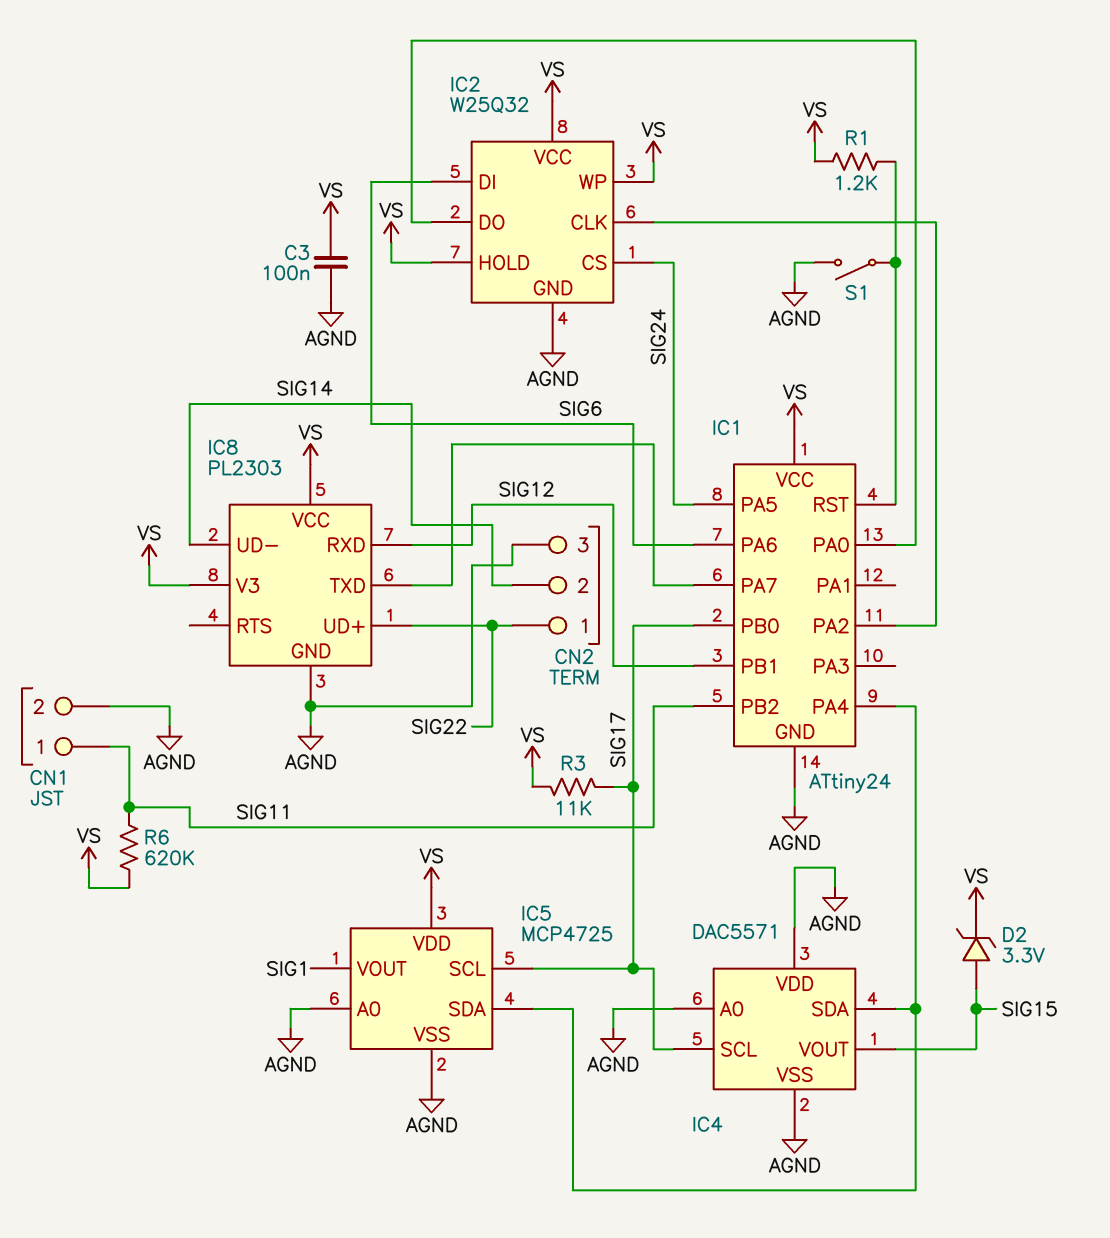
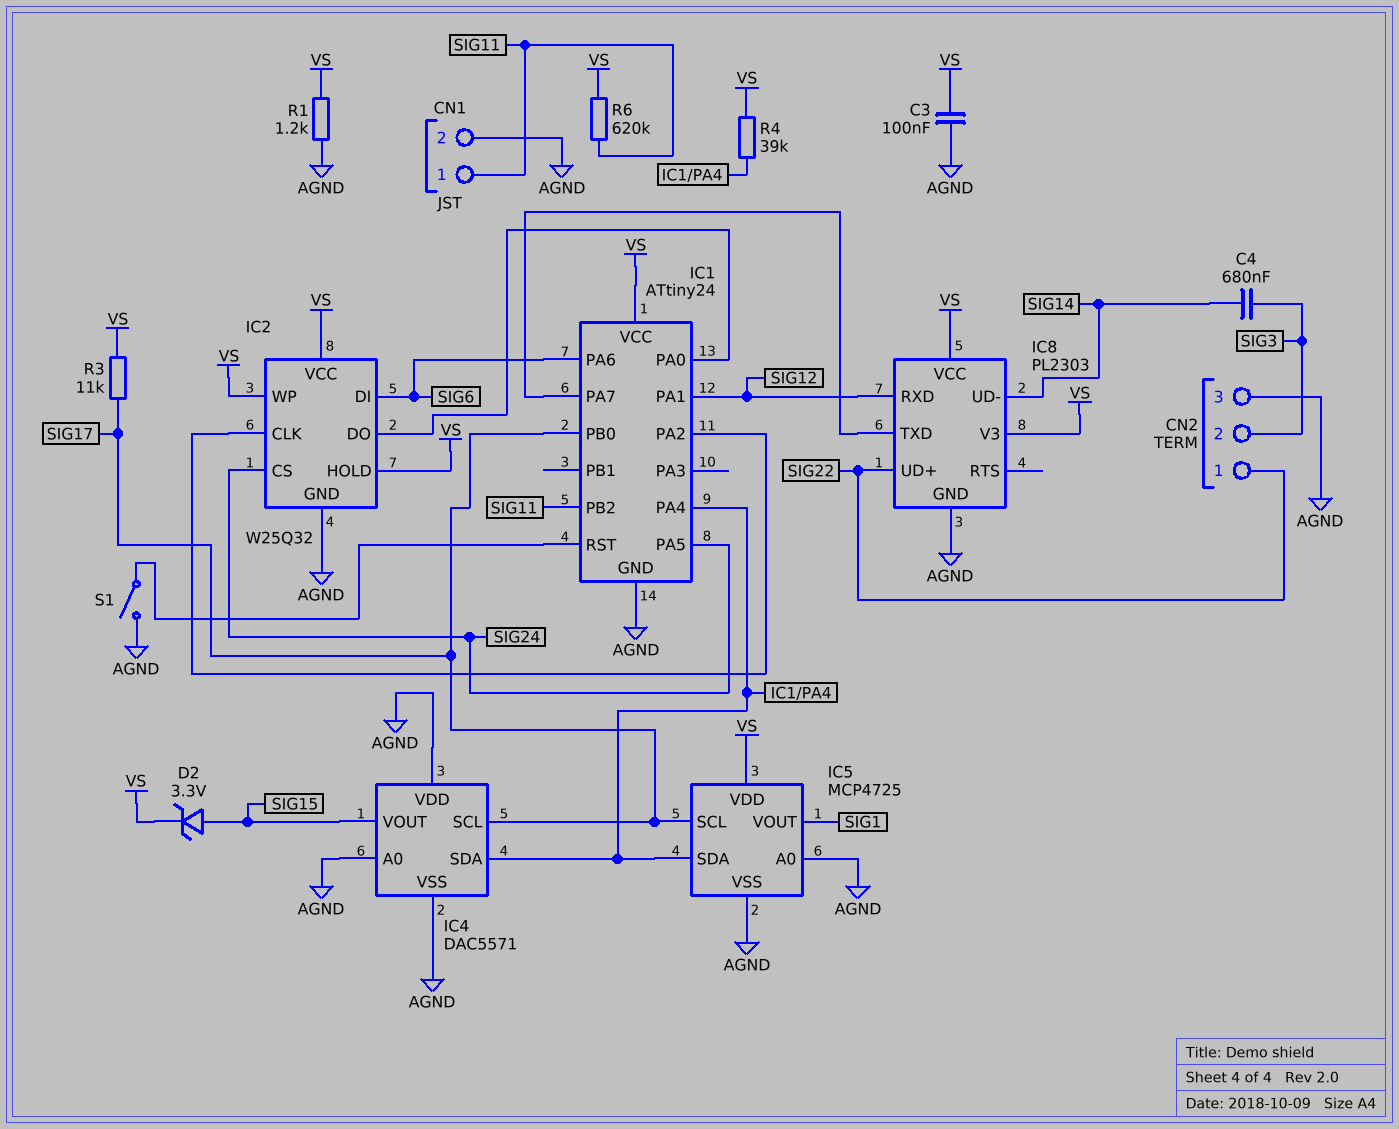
C4: none -> 680nF (SIG3, SIG14)
CN2 pin 2: SIG14 -> SIG3
IC1 pin PA1: none -> SIG12
IC1 pin PB1: SIG12 -> none
R1: 1.2k (IC1/RST, VS) -> 1.2k (AGND, VS)
R4: none -> 39k (IC1/PA4, VS)

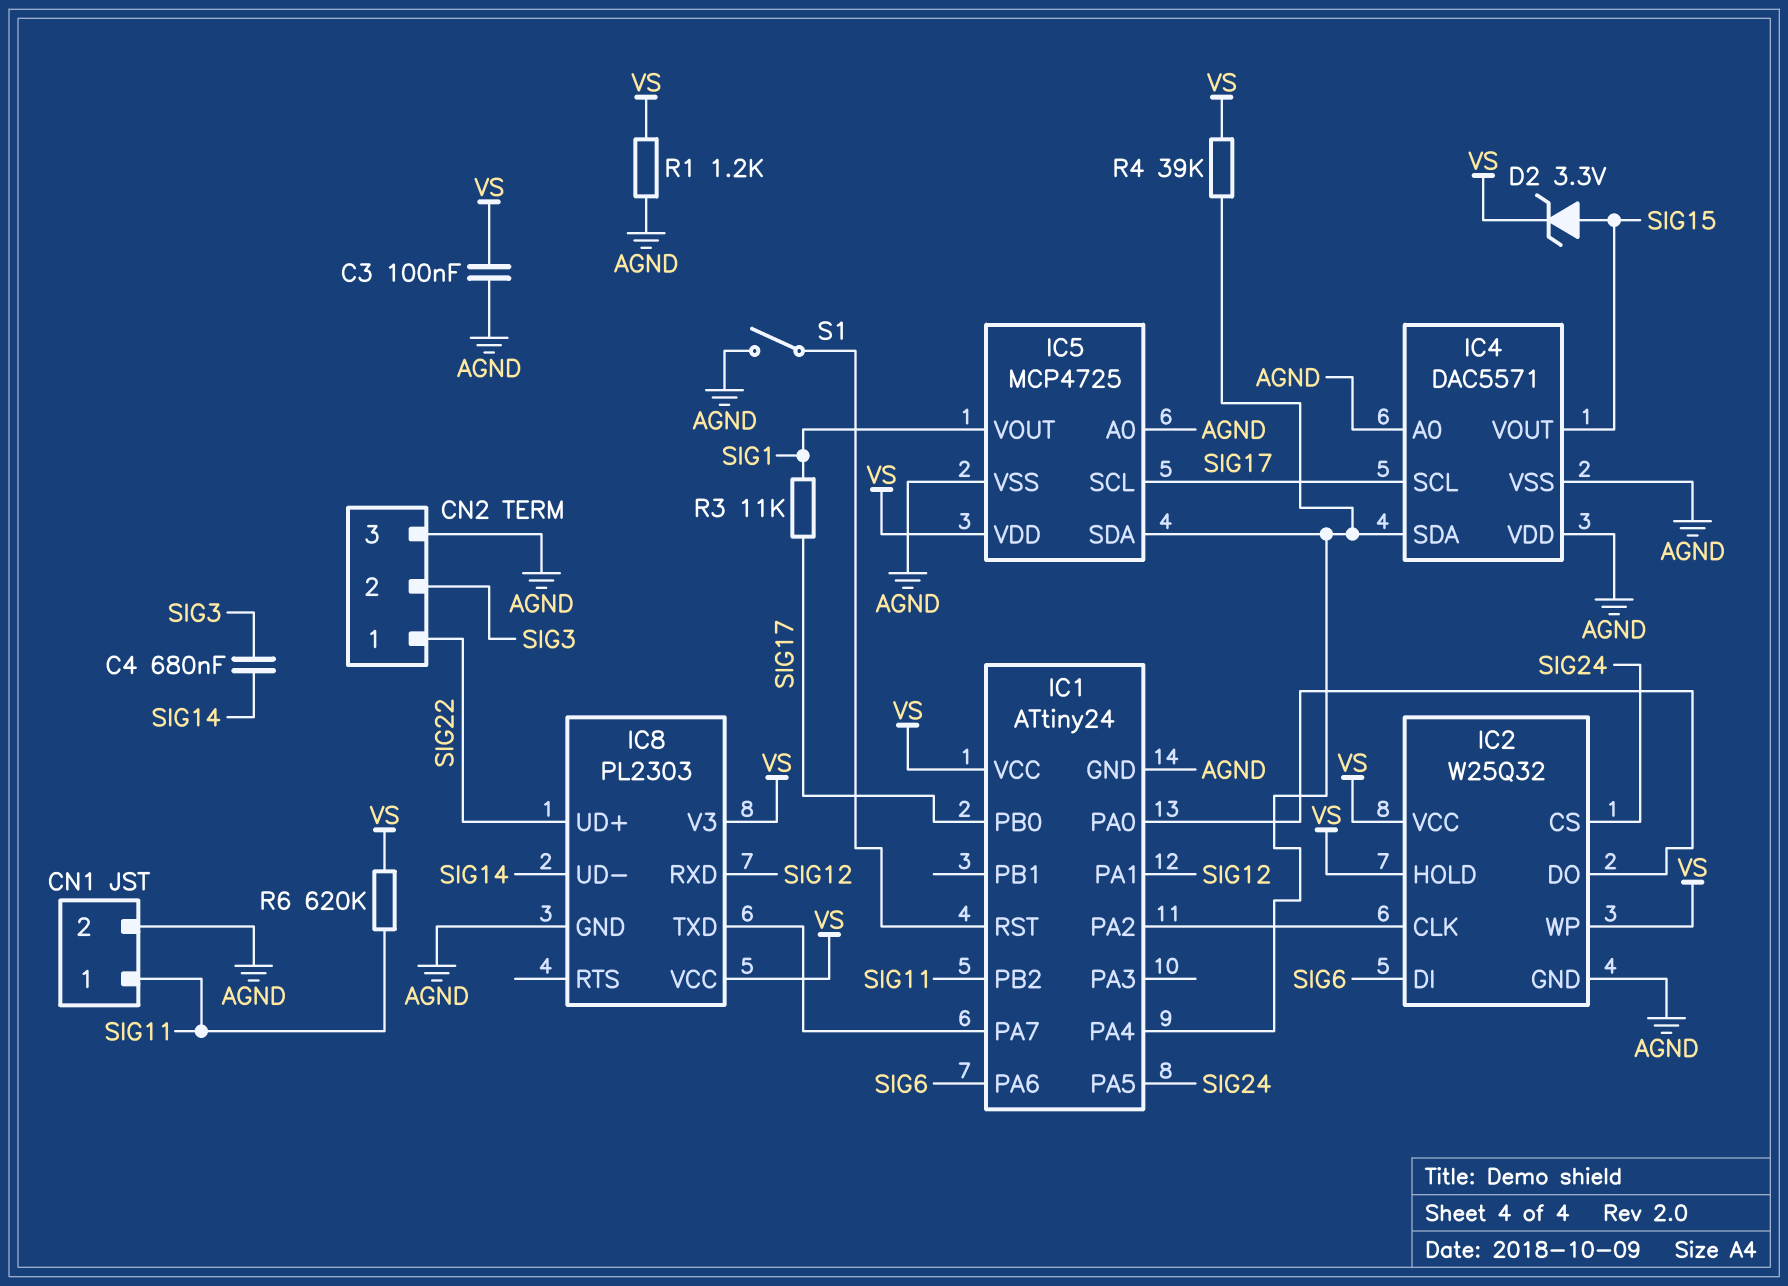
R3: 11k (SIG17, VS) -> 11k (SIG1, SIG17)

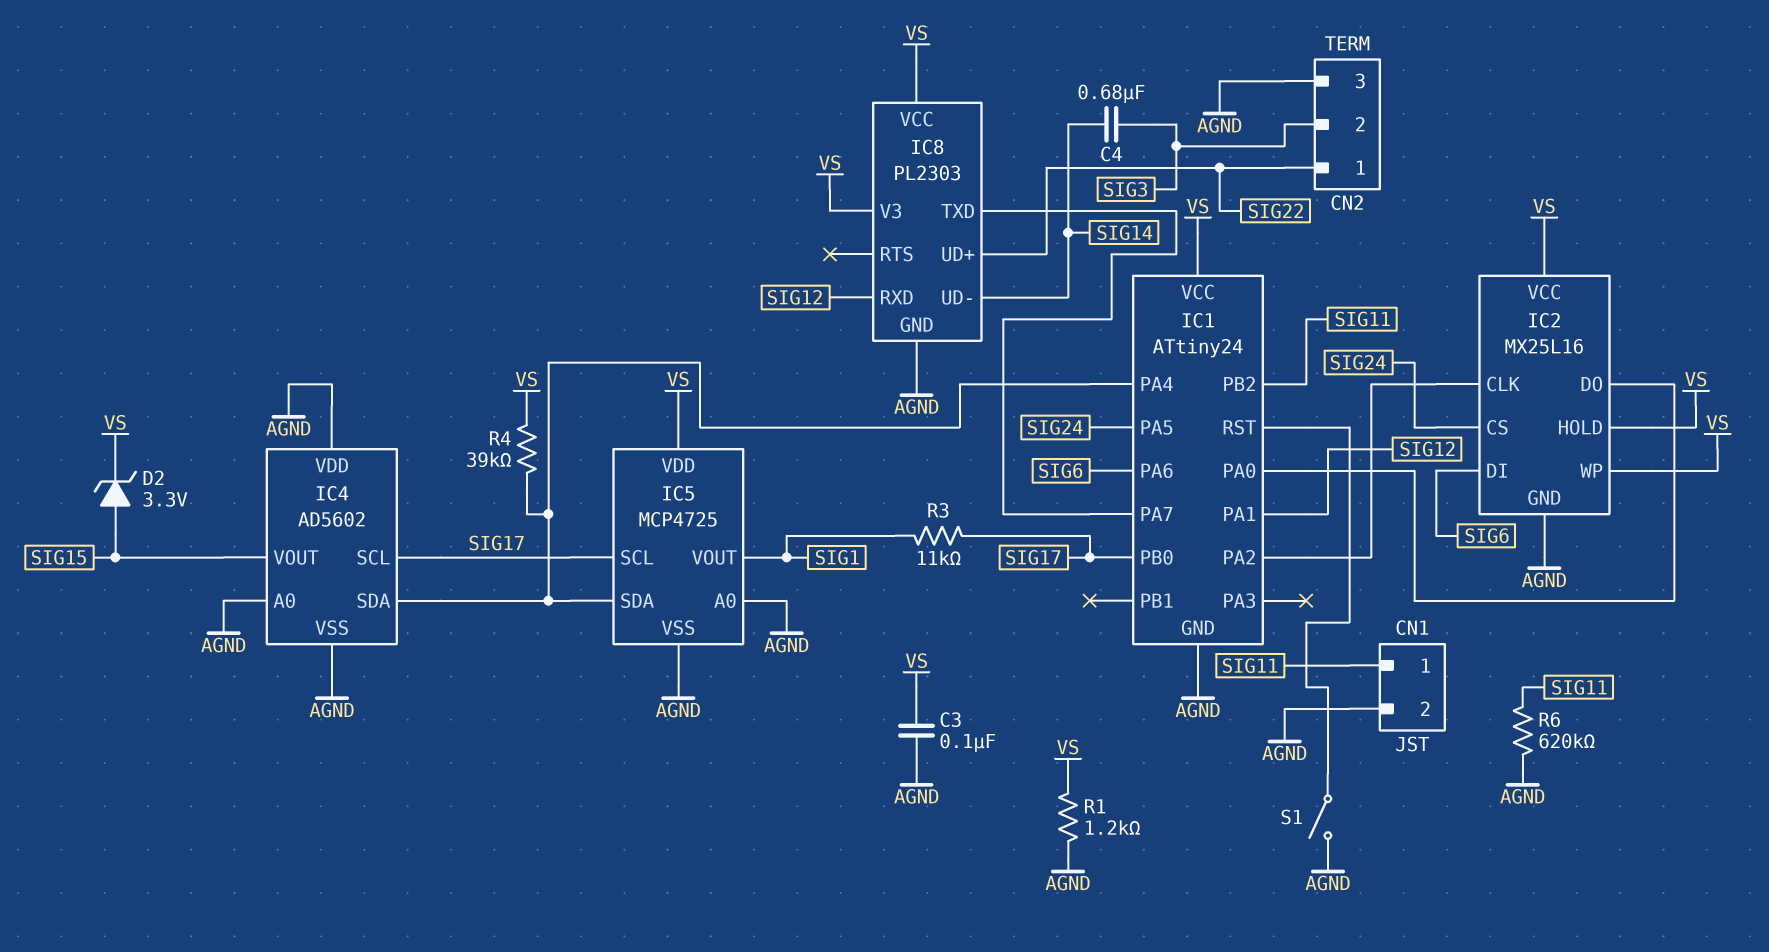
IC2: W25Q32 -> MX25L16
IC4: DAC5571 -> AD5602
R6: 620k (SIG11, VS) -> 620k (AGND, SIG11)

